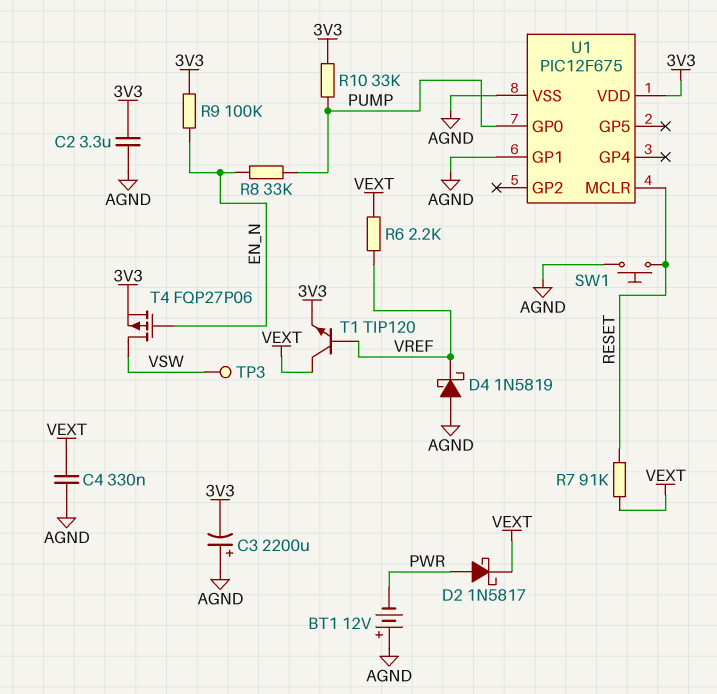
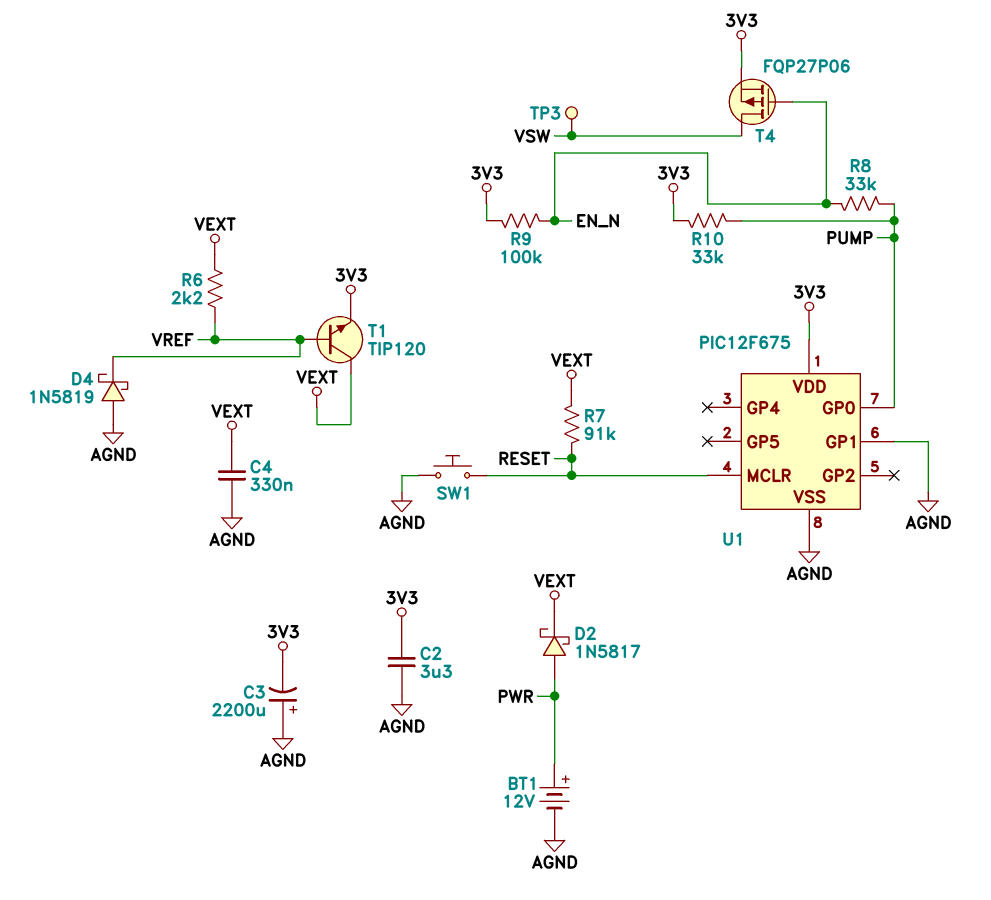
BT1: 12V (plus AGND, minus PWR) -> 12V (plus PWR, minus AGND)

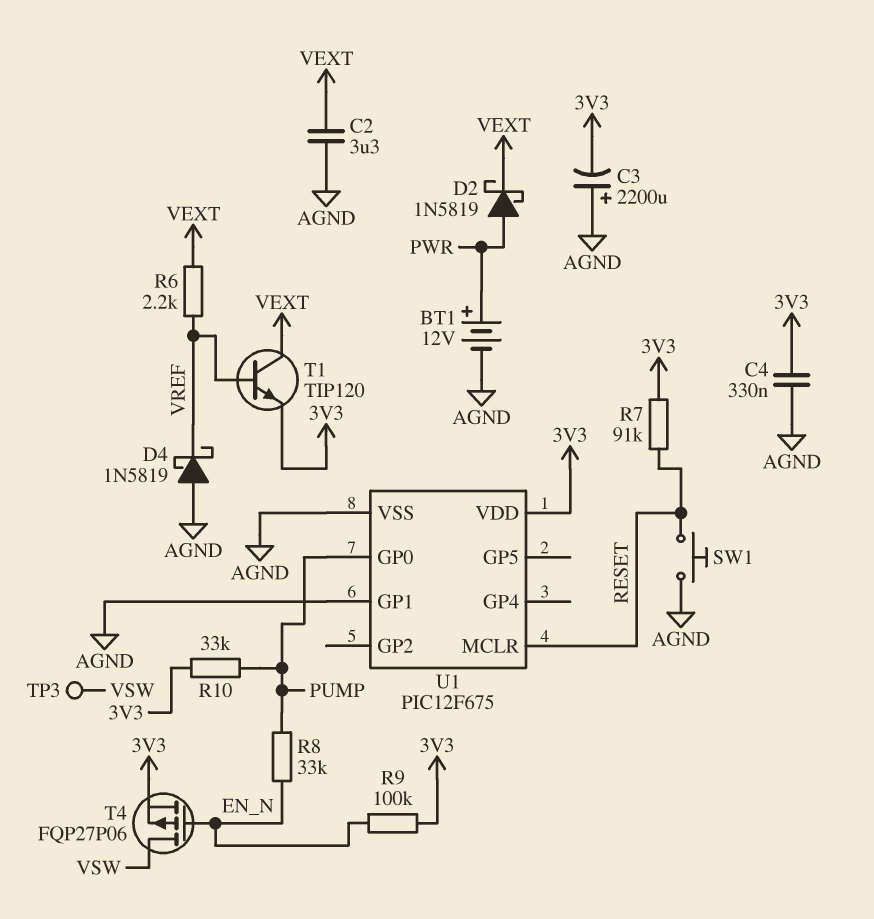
C2: 3.3uF (3V3, AGND) -> 3.3uF (AGND, VEXT)
C4: 330nF (AGND, VEXT) -> 330nF (3V3, AGND)
D2: schottky 1N5817 (A PWR, K VEXT) -> schottky 1N5819 (A PWR, K VEXT)
R7: 91k (RESET, VEXT) -> 91k (3V3, RESET)

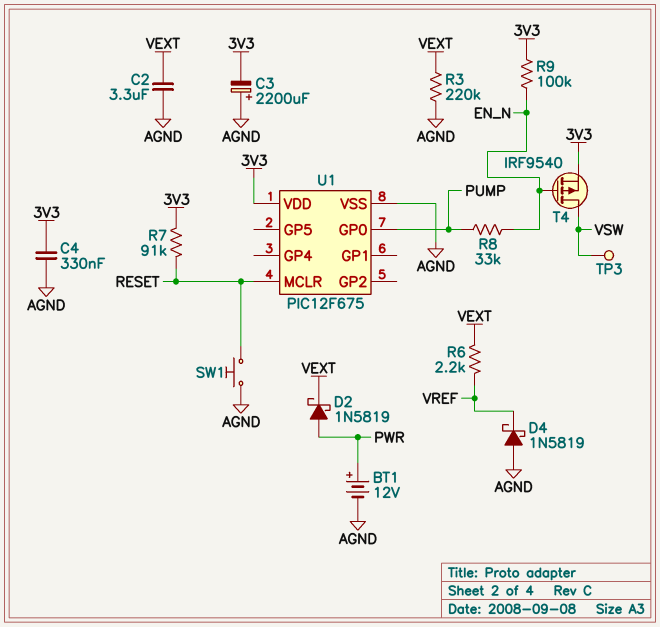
R3: none -> 220k (AGND, VEXT)
R10: 33k (3V3, PUMP) -> none
T1: NPN TIP120 (B VREF, C VEXT, E 3V3) -> none
T4: PMOS FQP27P06 (G EN_N, D VSW, S 3V3) -> PMOS IRF9540 (G EN_N, D VSW, S 3V3)
U1 pin GP1: AGND -> none

